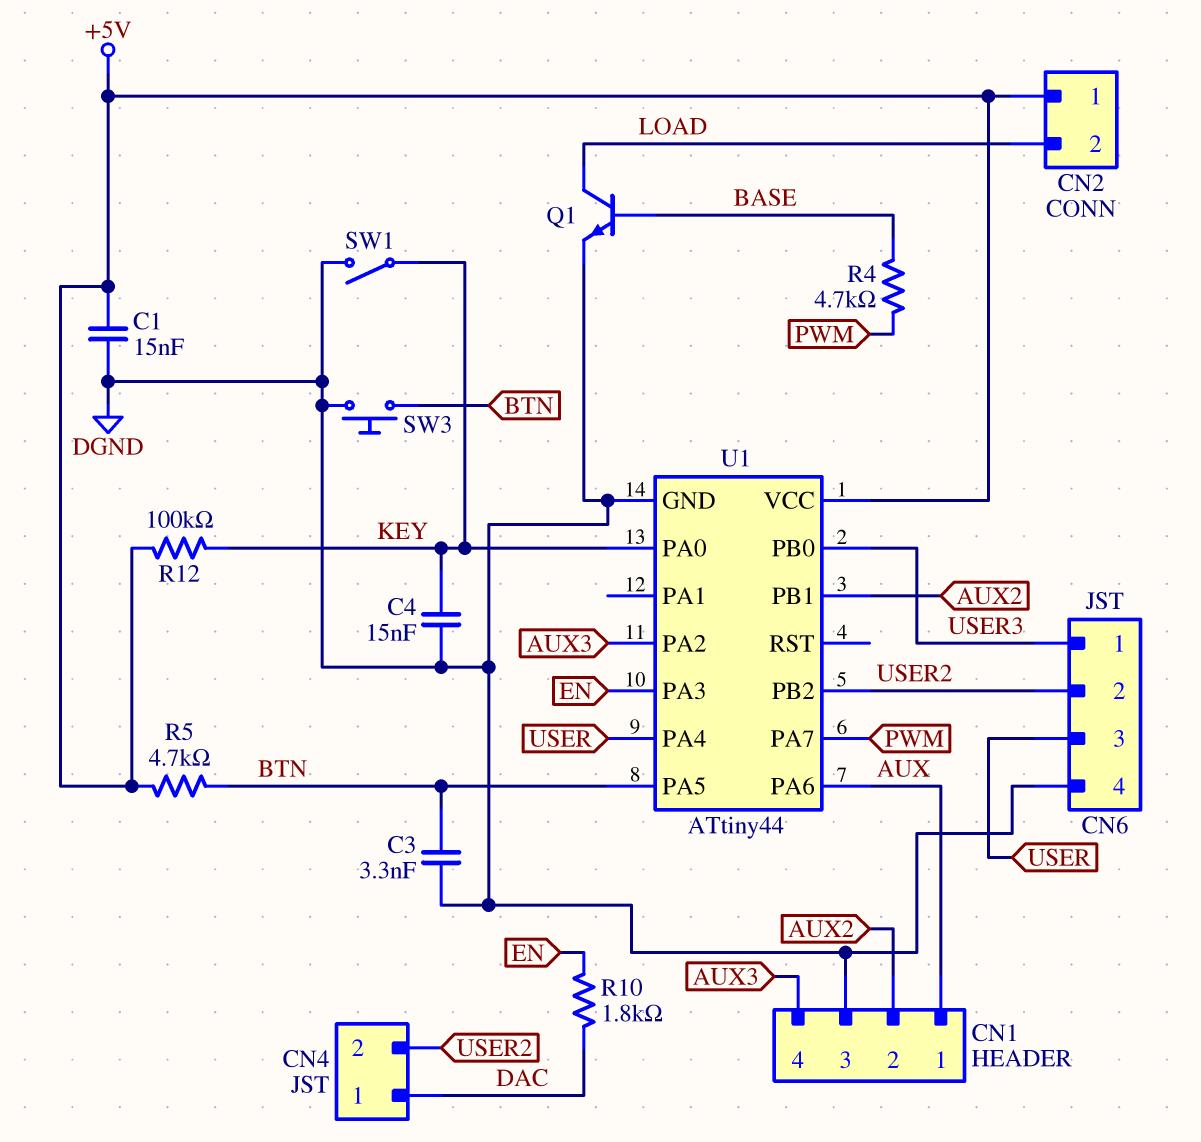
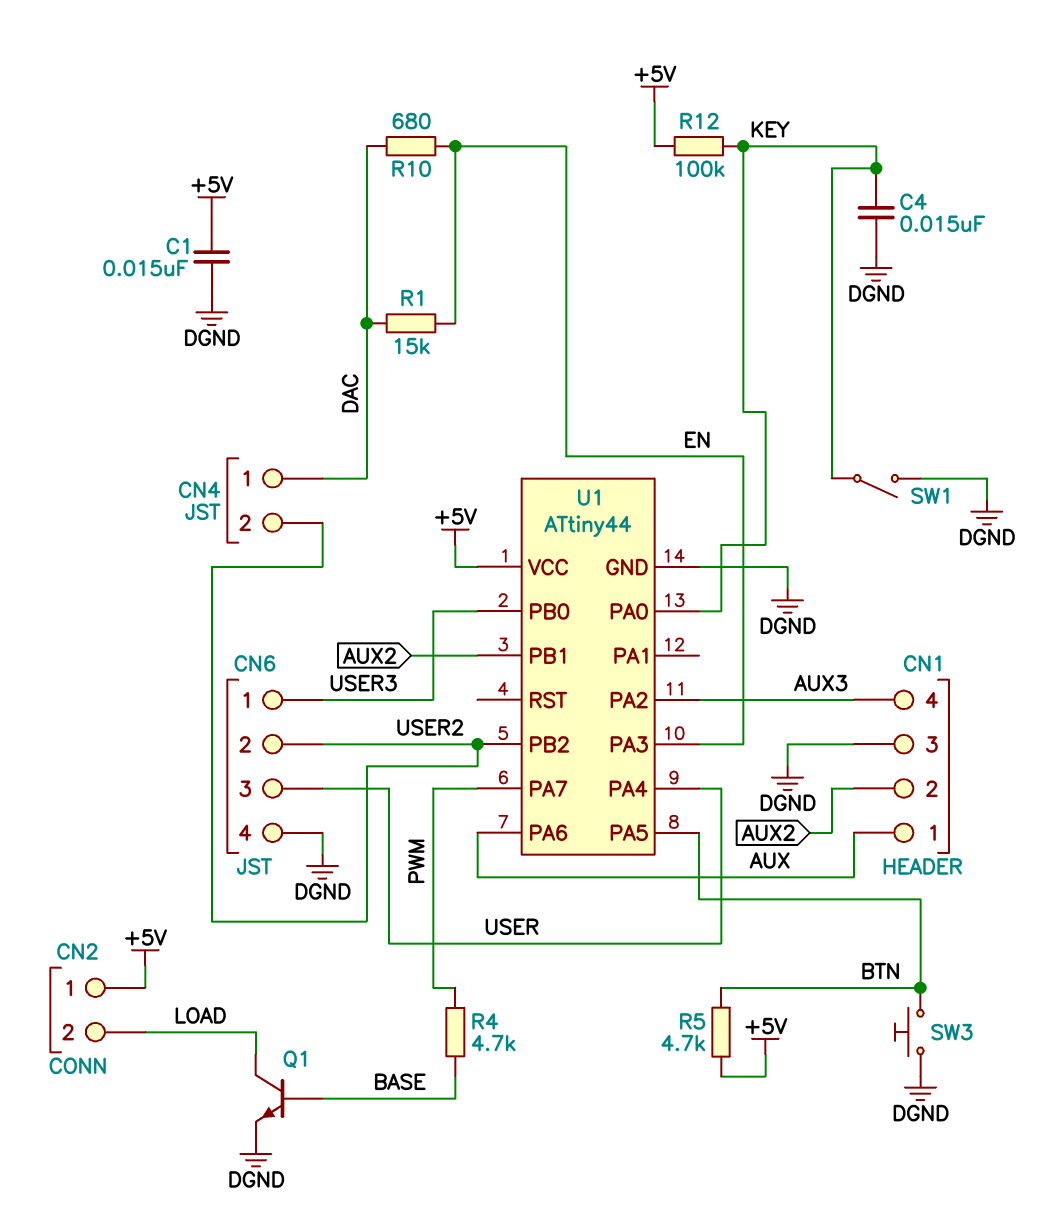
C3: 3.3nF (BTN, DGND) -> none
R1: none -> 15k (DAC, EN)
R10: 1.8k (DAC, EN) -> 680 (DAC, EN)

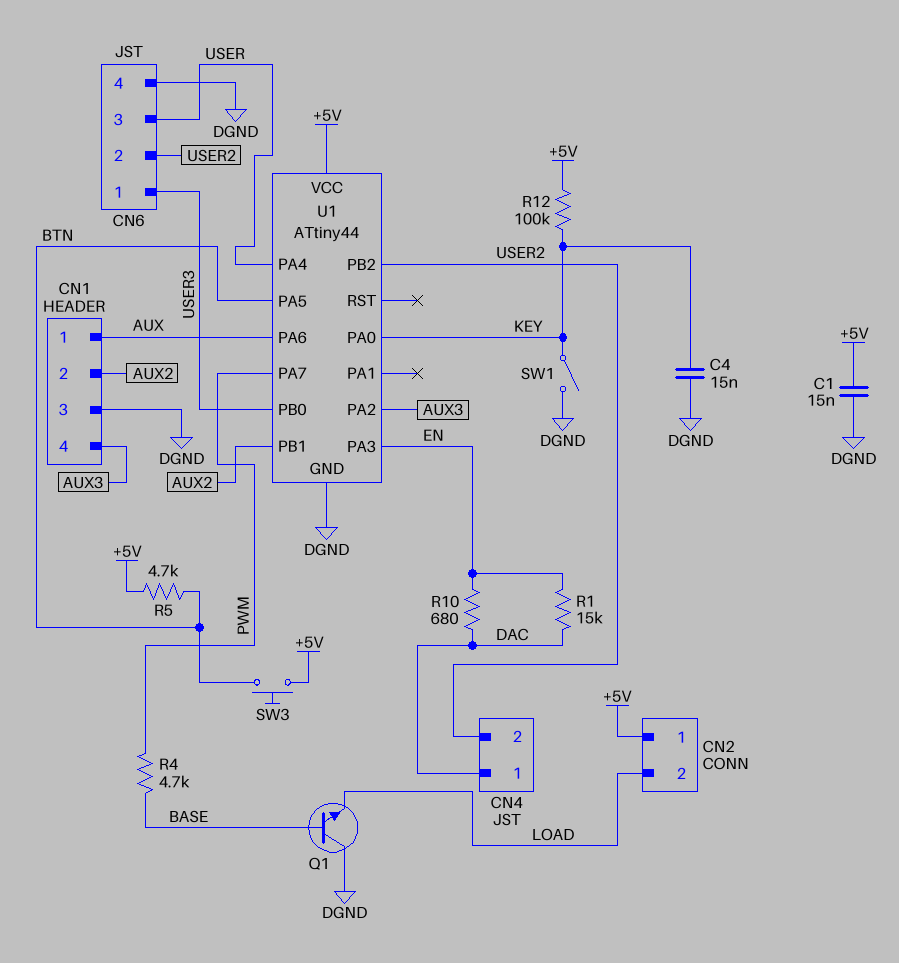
Q1: NPN (B BASE, C LOAD, E DGND) -> NPN (B BASE, C DGND, E LOAD)
SW3: button (BTN, DGND) -> button (+5V, BTN)

